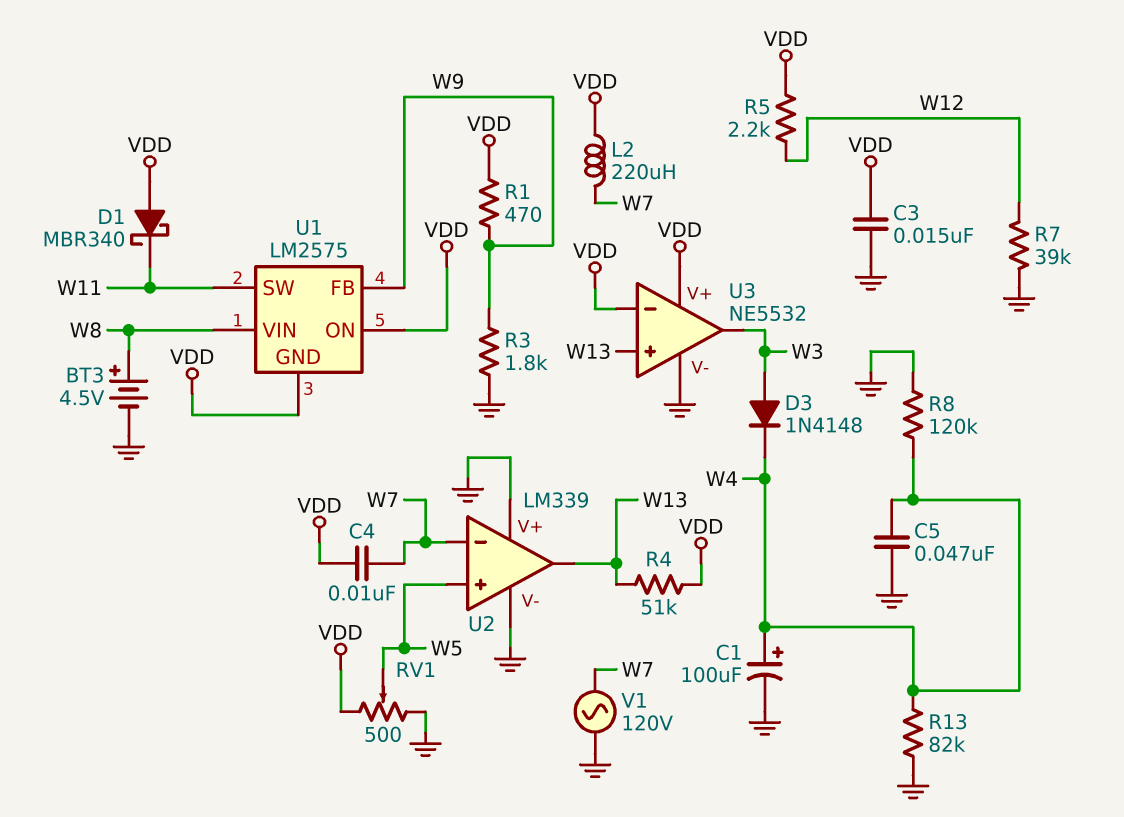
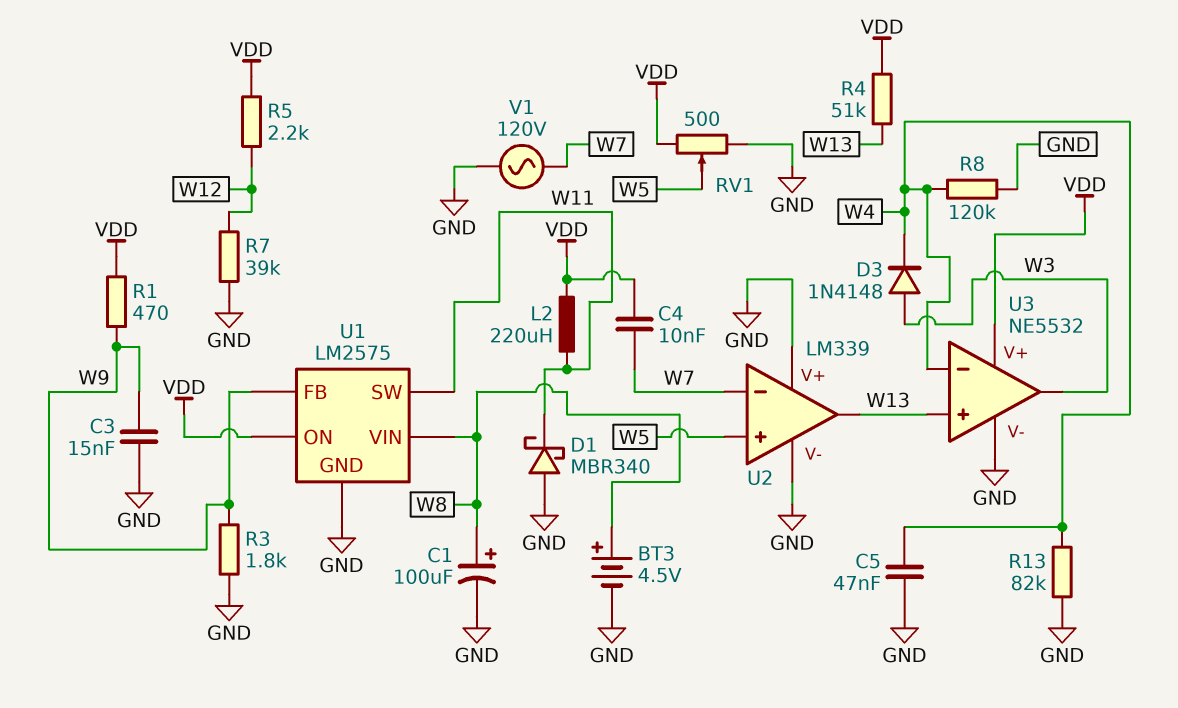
C1: 100uF (plus W4, minus GND) -> 100uF (plus W8, minus GND)
C3: 15nF (GND, VDD) -> 15nF (GND, W9)
D1: schottky MBR340 (A VDD, K W11) -> schottky MBR340 (A GND, K W11)
L2: 220uH (VDD, W7) -> 220uH (VDD, W11)
U1 pin GND: VDD -> GND
U3 pin in-: VDD -> W4

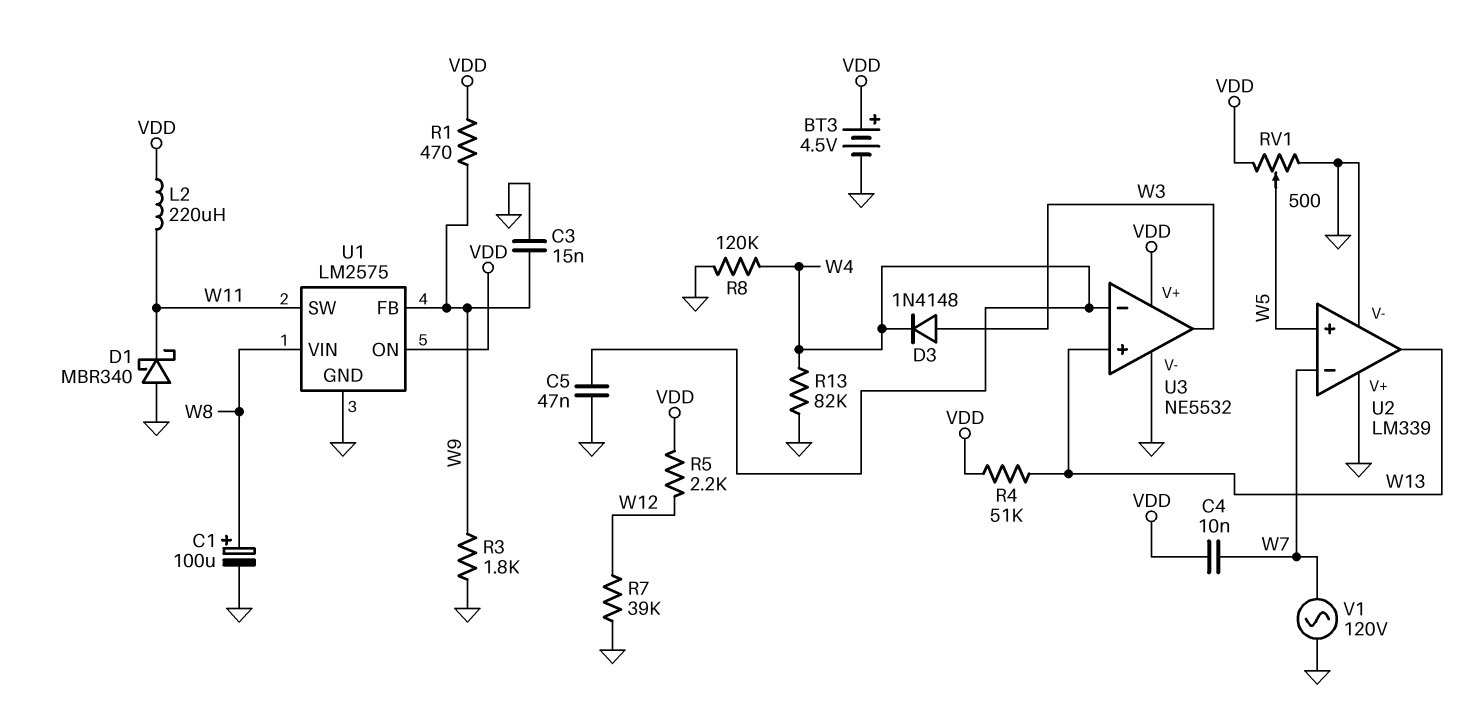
BT3: 4.5V (plus W8, minus GND) -> 4.5V (plus VDD, minus GND)

